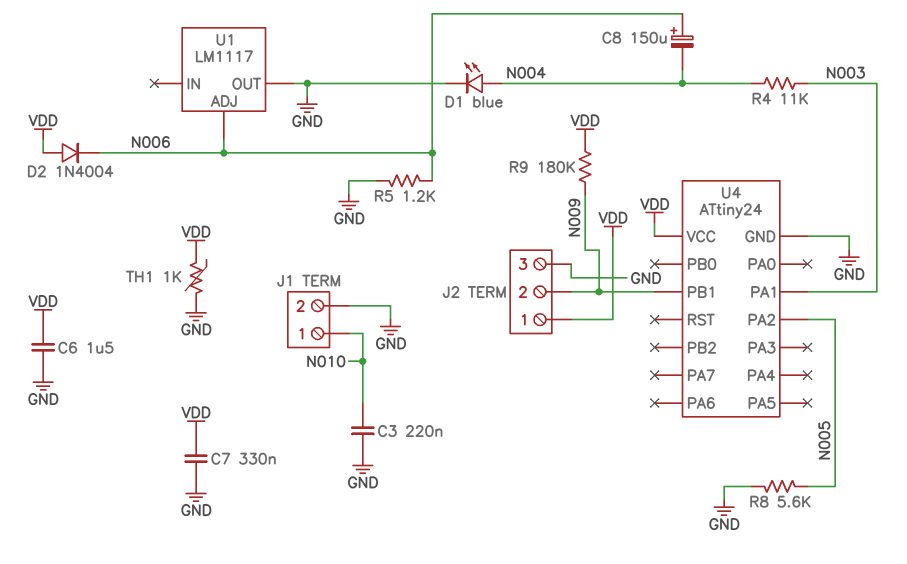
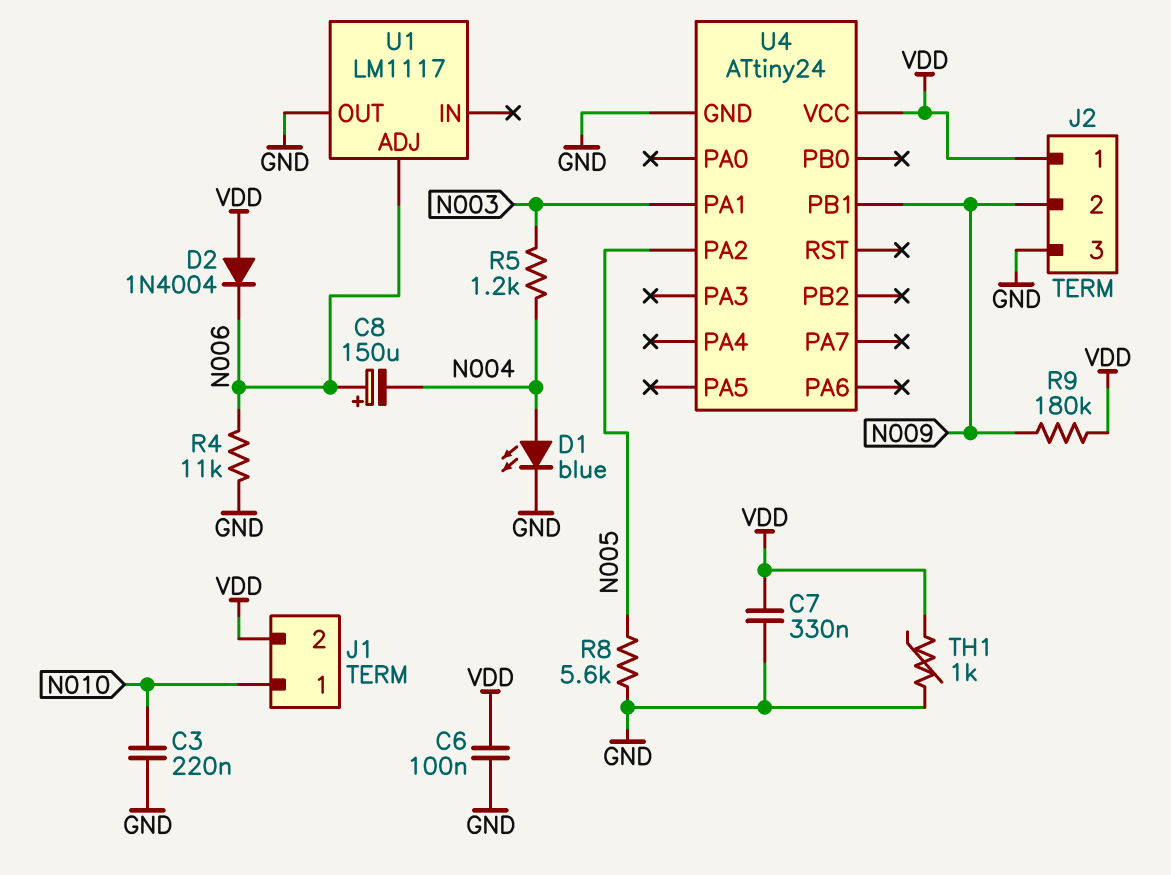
C6: 1.5uF (GND, VDD) -> 100nF (GND, VDD)
J1 pin 2: GND -> VDD
R4: 11k (N003, N004) -> 11k (GND, N006)
R5: 1.2k (GND, N006) -> 1.2k (N003, N004)

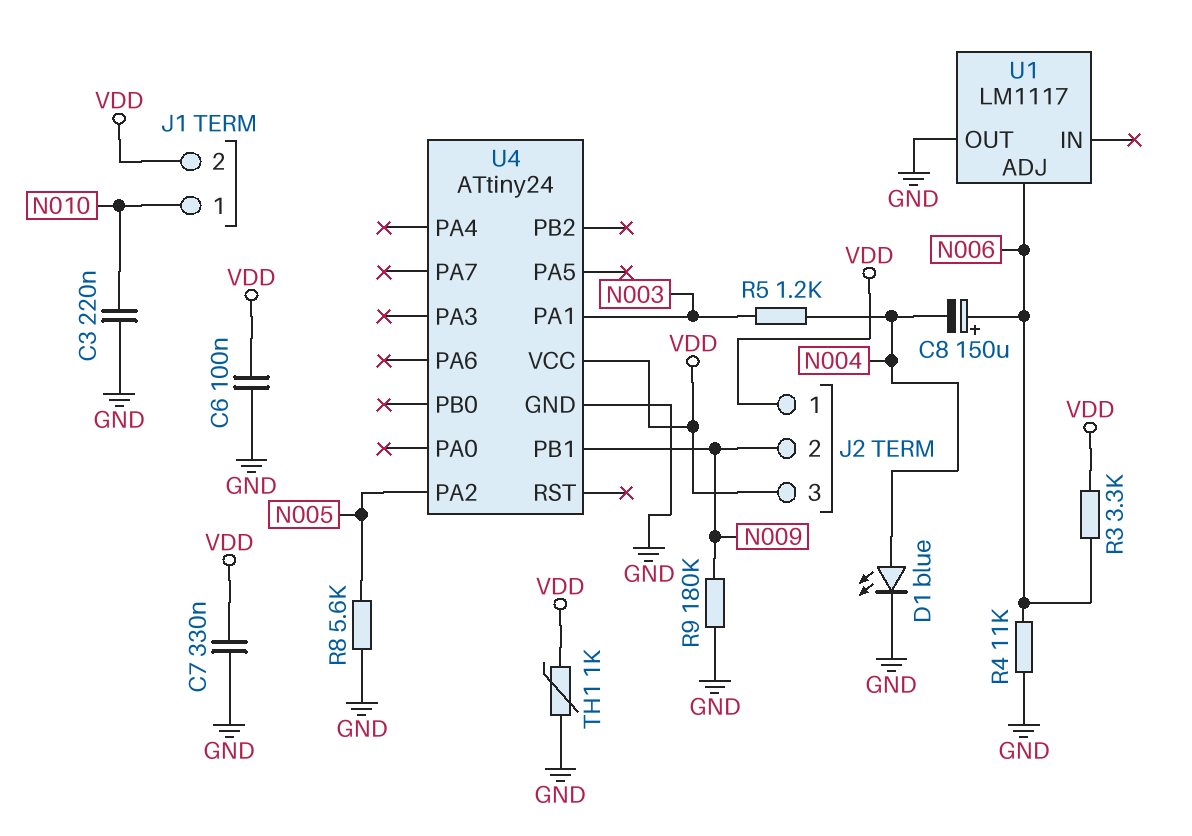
D2: diode 1N4004 (A VDD, K N006) -> none
J2 pin 3: GND -> VDD
R3: none -> 3.3k (N006, VDD)
R9: 180k (N009, VDD) -> 180k (GND, N009)

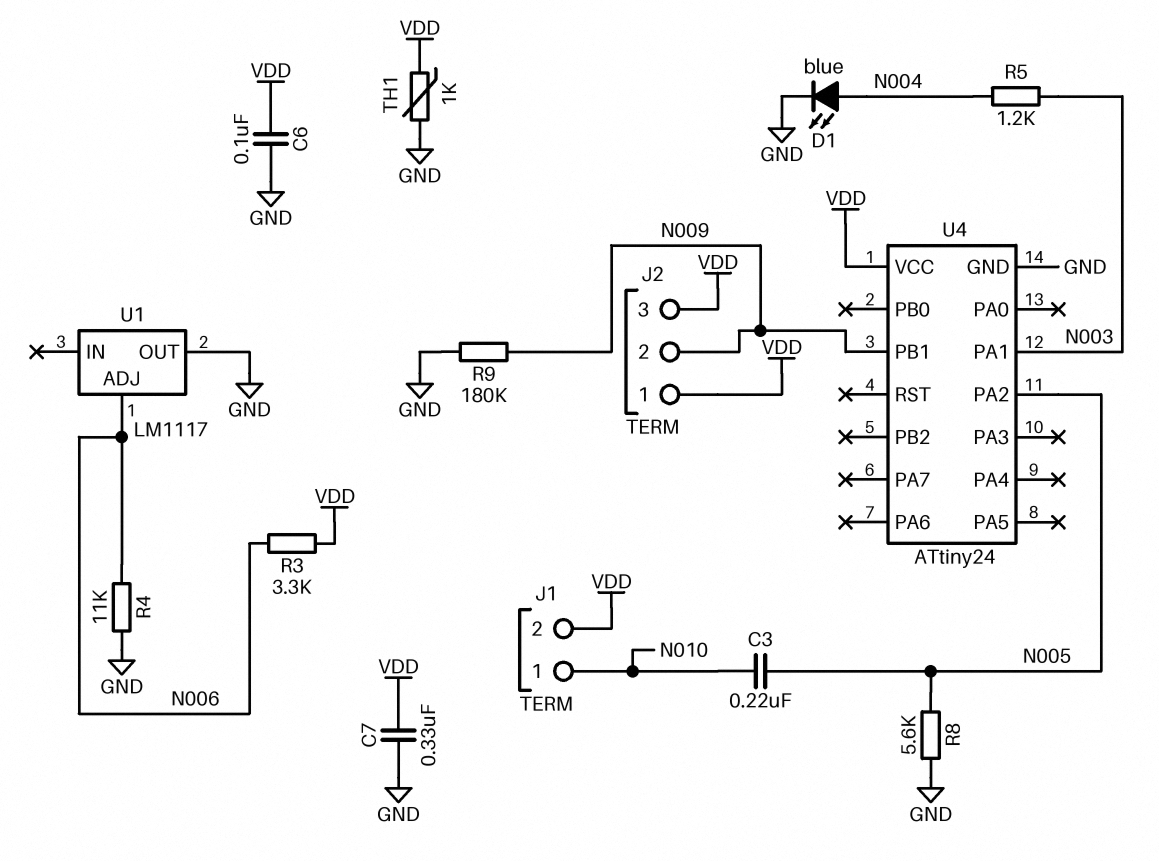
C3: 220nF (GND, N010) -> 220nF (N005, N010)
C8: 150uF (plus N006, minus N004) -> none

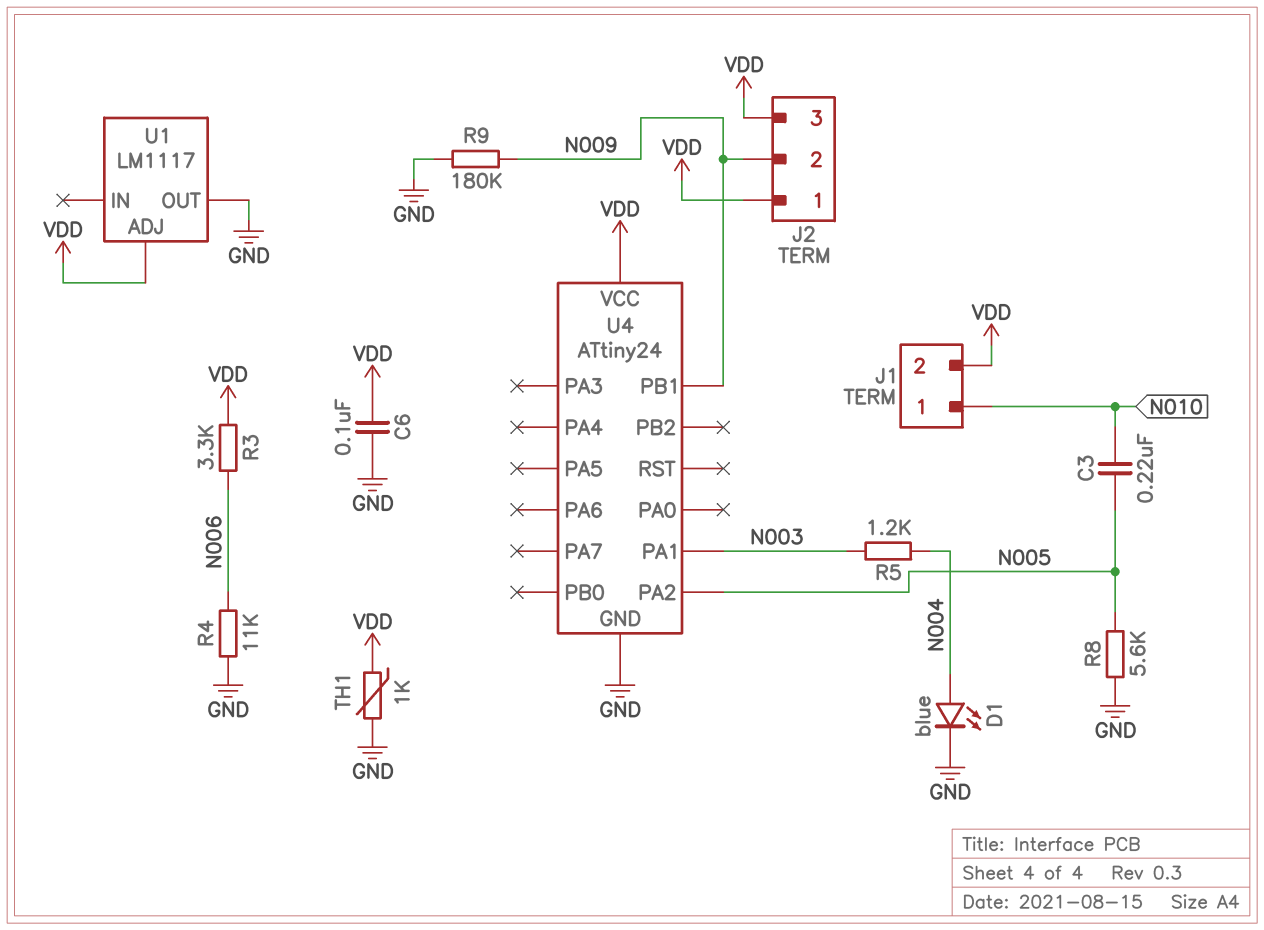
C7: 330nF (GND, VDD) -> none
U1 pin ADJ: N006 -> VDD

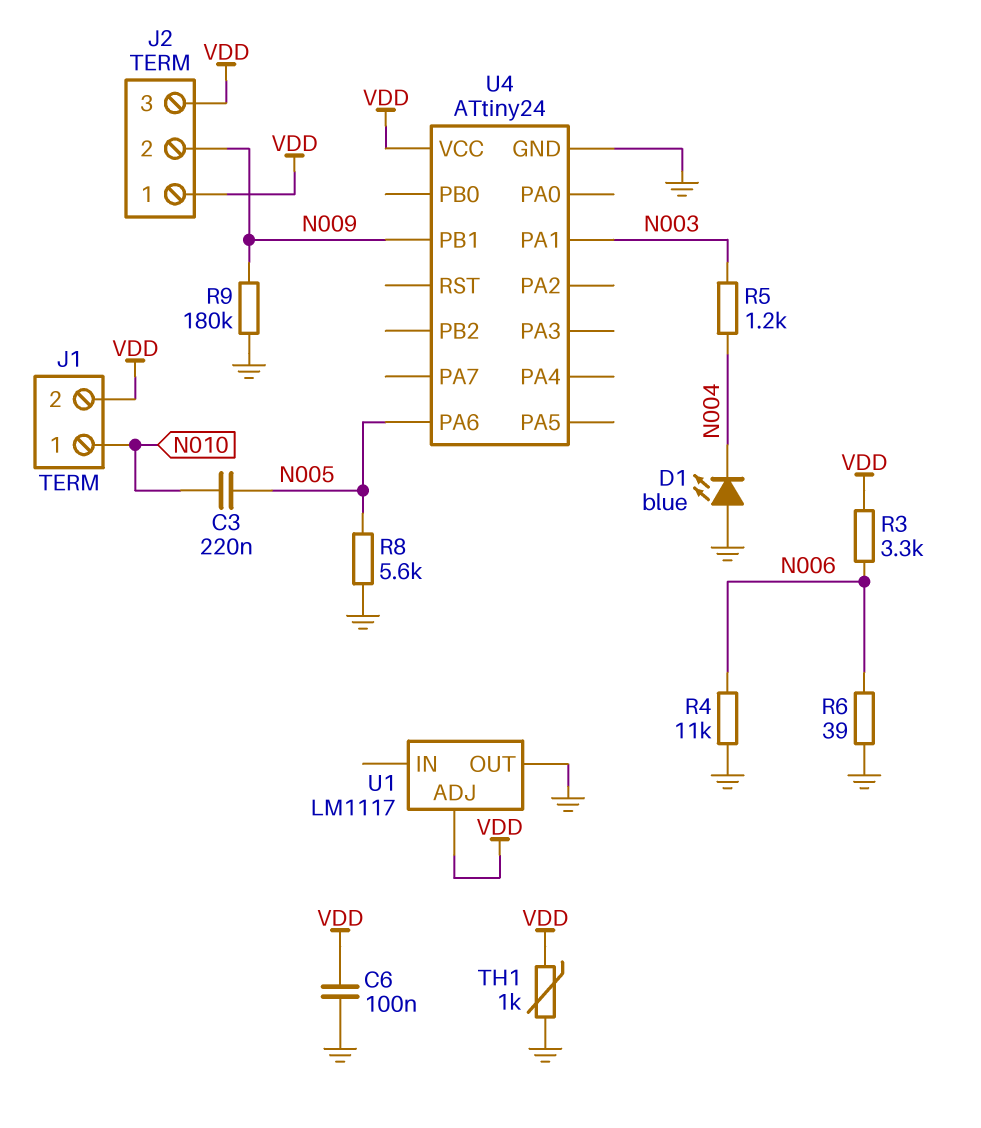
D1: LED blue (A N004, K GND) -> LED blue (A GND, K N004)
R6: none -> 39 (GND, N006)
U4 pin PA2: N005 -> none
U4 pin PA6: none -> N005

